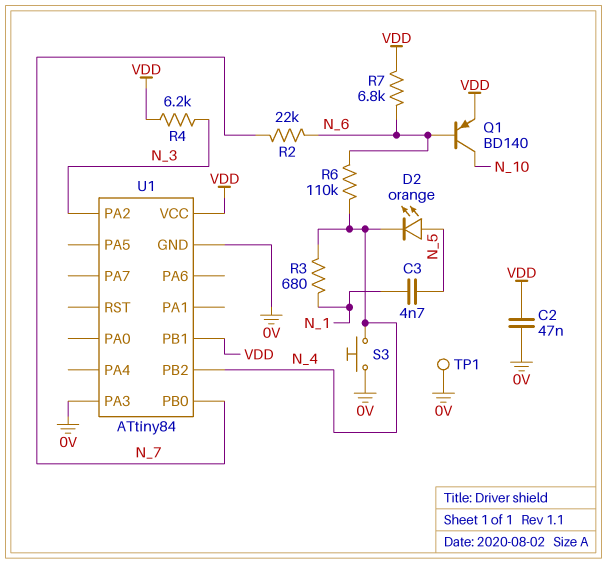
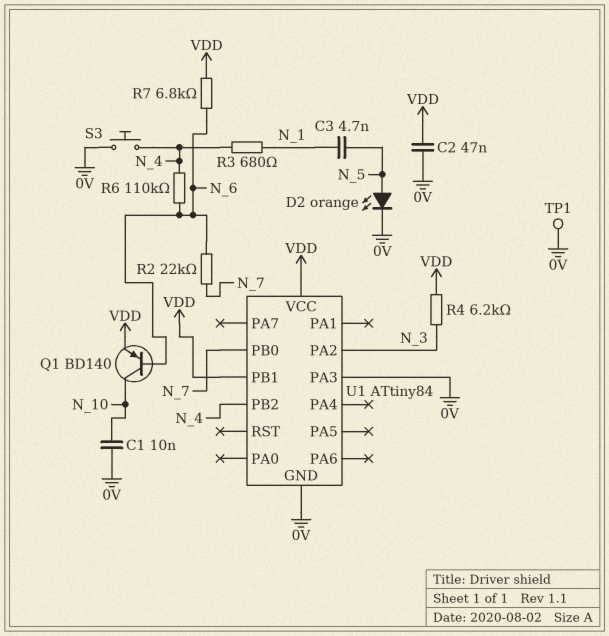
C1: none -> 10nF (0V, N_10)
D2: LED orange (A N_5, K N_4) -> LED orange (A N_5, K 0V)

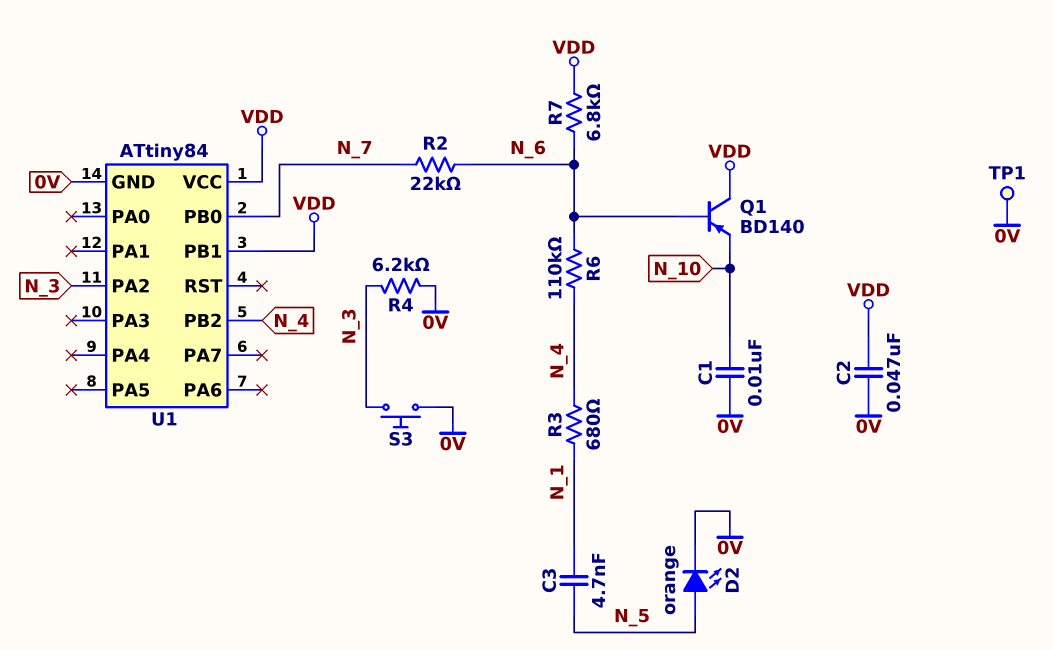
Q1: PNP BD140 (B N_6, C N_10, E VDD) -> PNP BD140 (B N_6, C VDD, E N_10)
R4: 6.2k (N_3, VDD) -> 6.2k (0V, N_3)
S3: button (0V, N_4) -> button (0V, N_3)
U1 pin PA3: 0V -> none

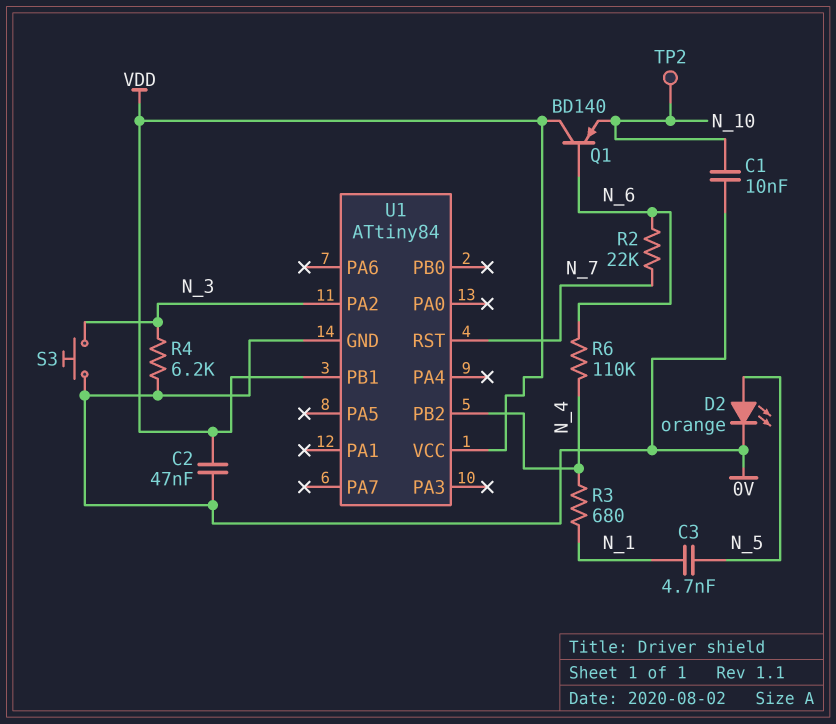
R7: 6.8k (N_6, VDD) -> none
TP1: test point (0V) -> none
TP2: none -> test point (N_10)
U1 pin PB0: N_7 -> none
U1 pin RST: none -> N_7

